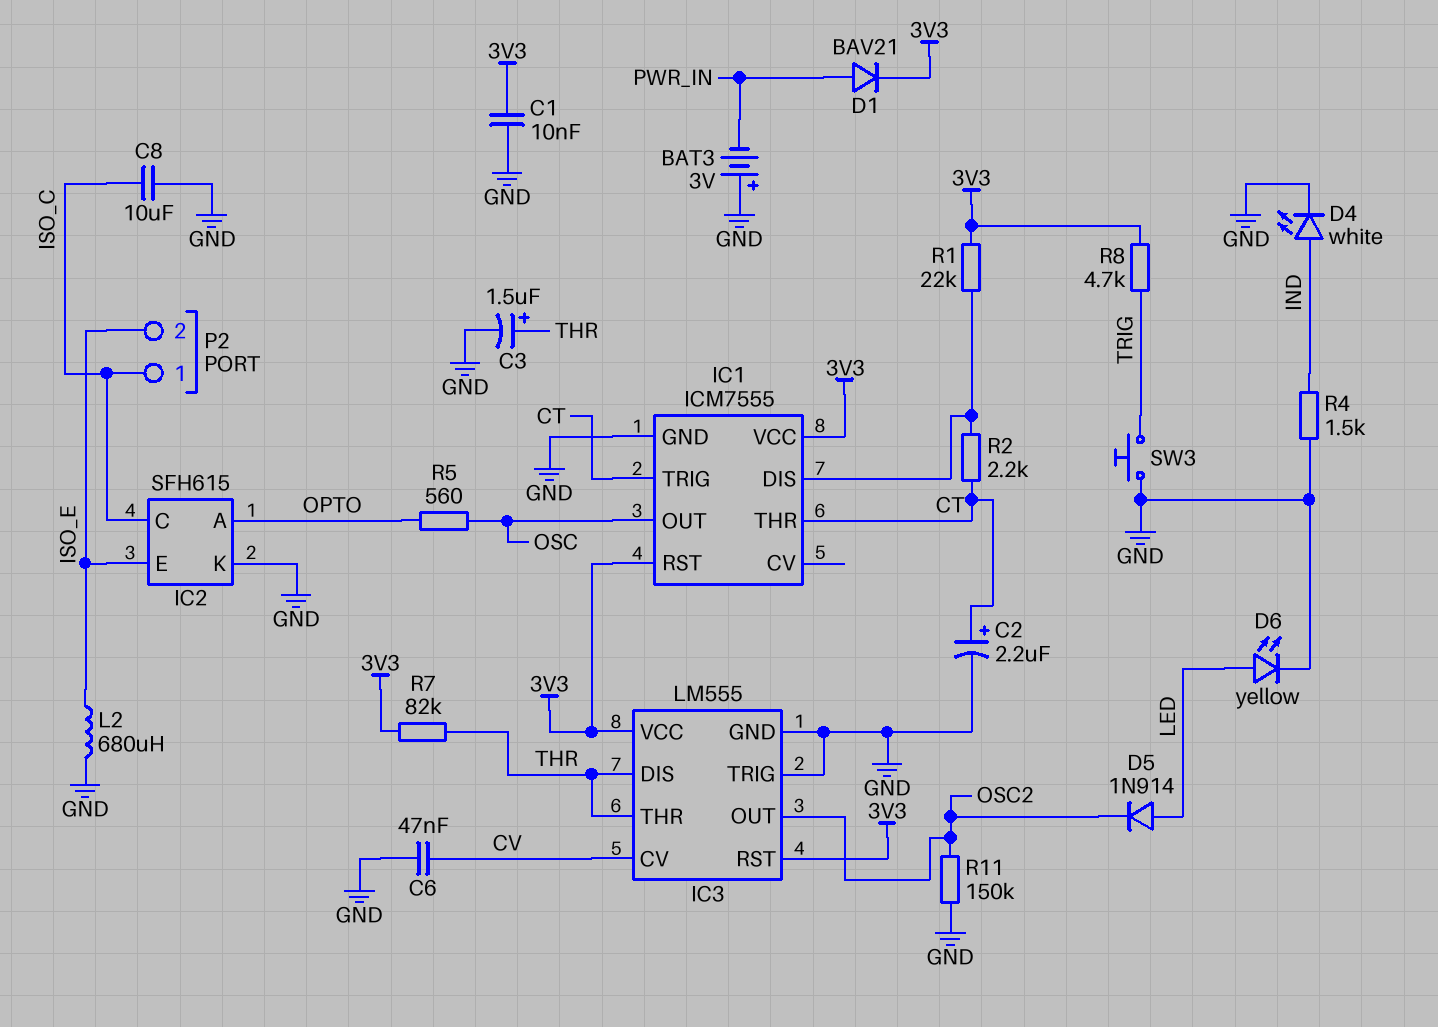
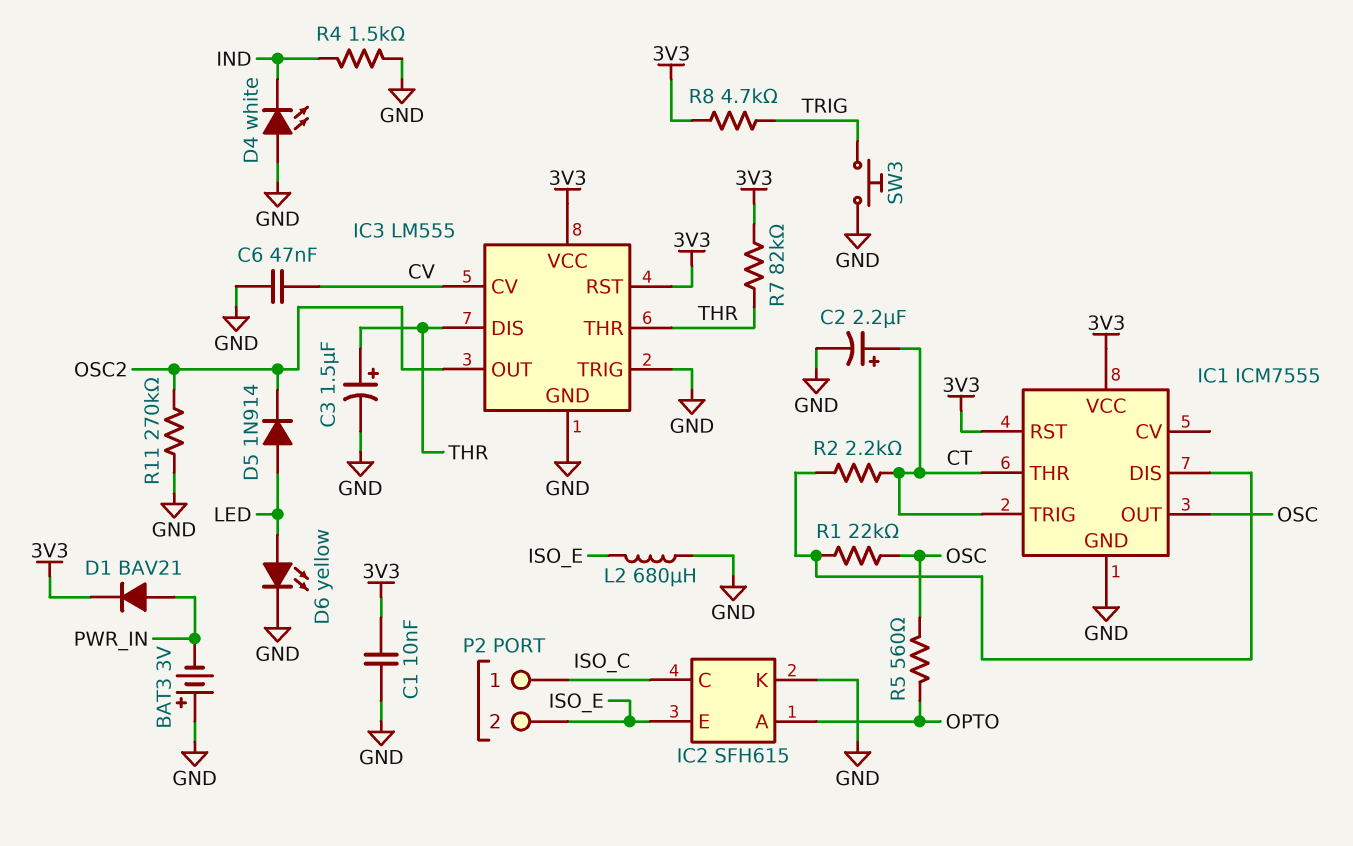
C8: 10uF (GND, ISO_C) -> none
D4: LED white (A IND, K GND) -> LED white (A GND, K IND)
R1: 22k (3V3, IC1/DIS) -> 22k (IC1/DIS, OSC)
R11: 150k (GND, OSC2) -> 270k (GND, OSC2)

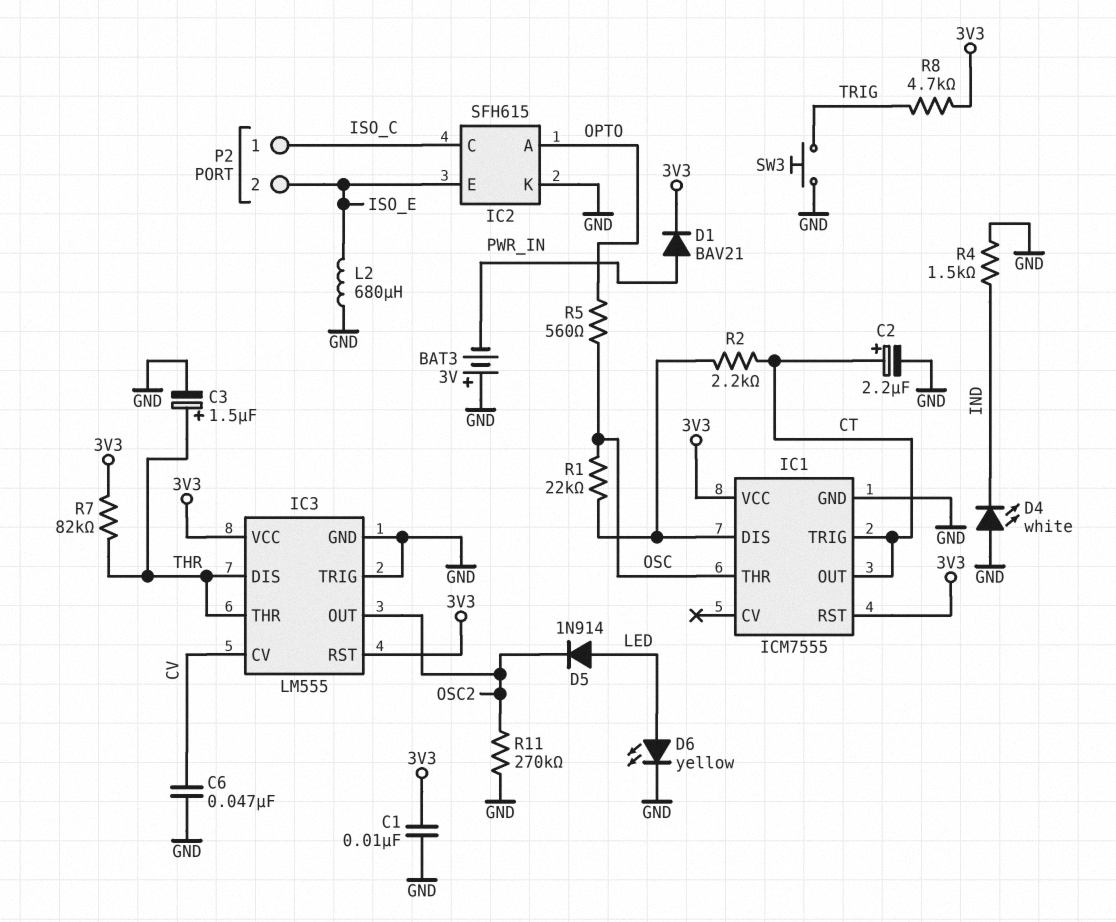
IC1 pin OUT: OSC -> CT
IC1 pin THR: CT -> OSC

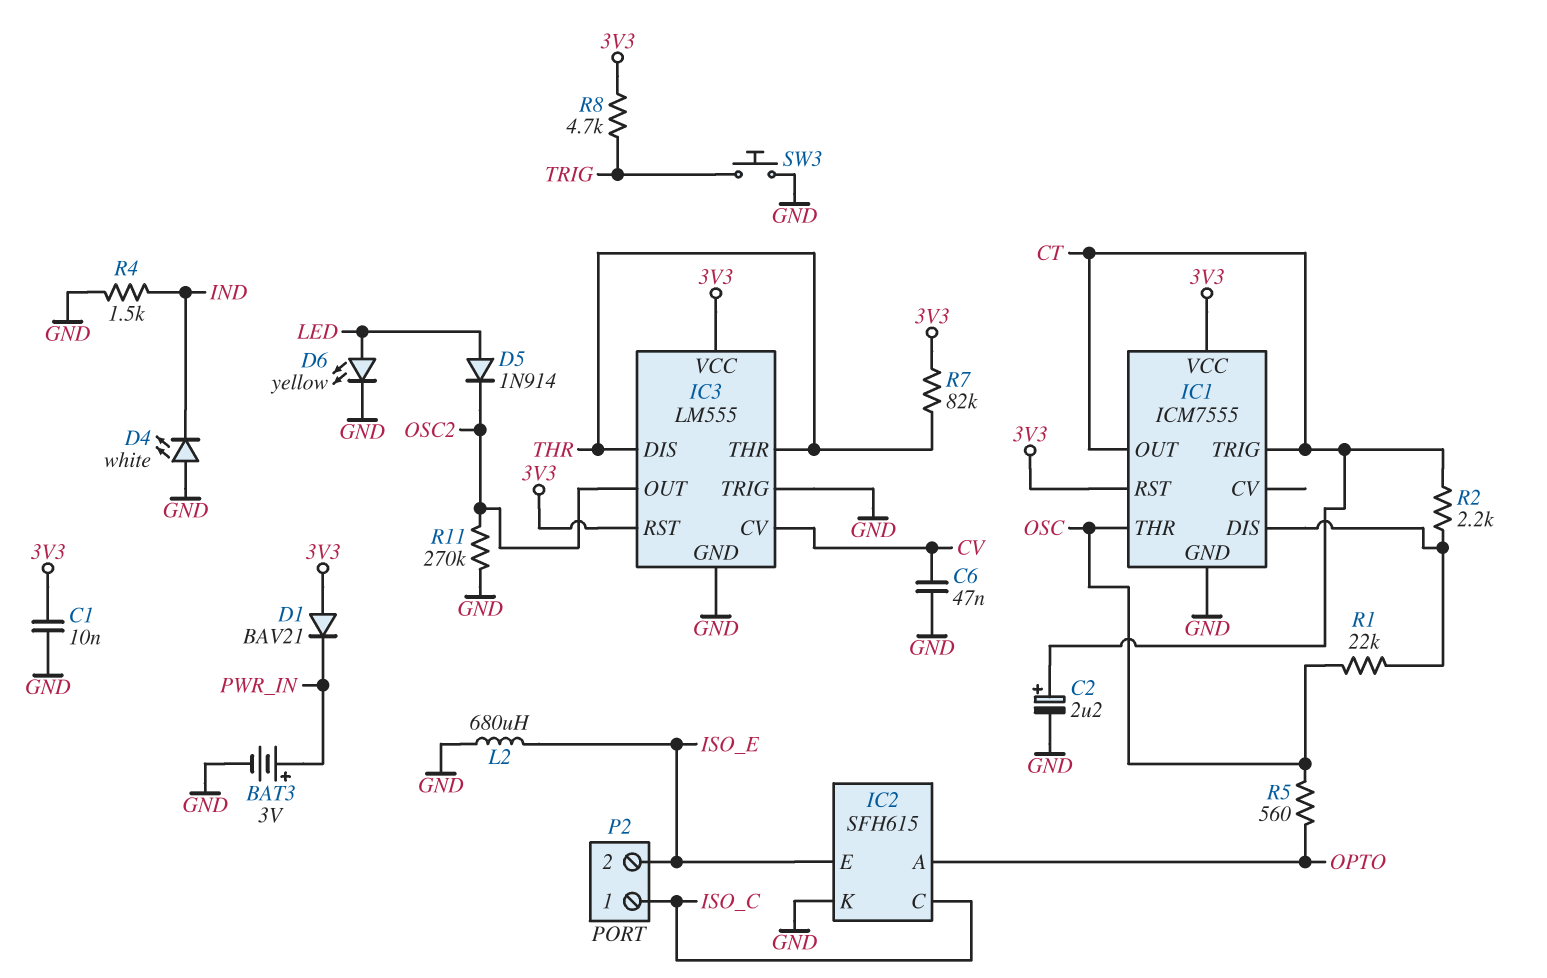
BAT3: 3V (plus GND, minus PWR_IN) -> 3V (plus PWR_IN, minus GND)
C3: 1.5uF (plus THR, minus GND) -> none
D1: diode BAV21 (A PWR_IN, K 3V3) -> diode BAV21 (A 3V3, K PWR_IN)

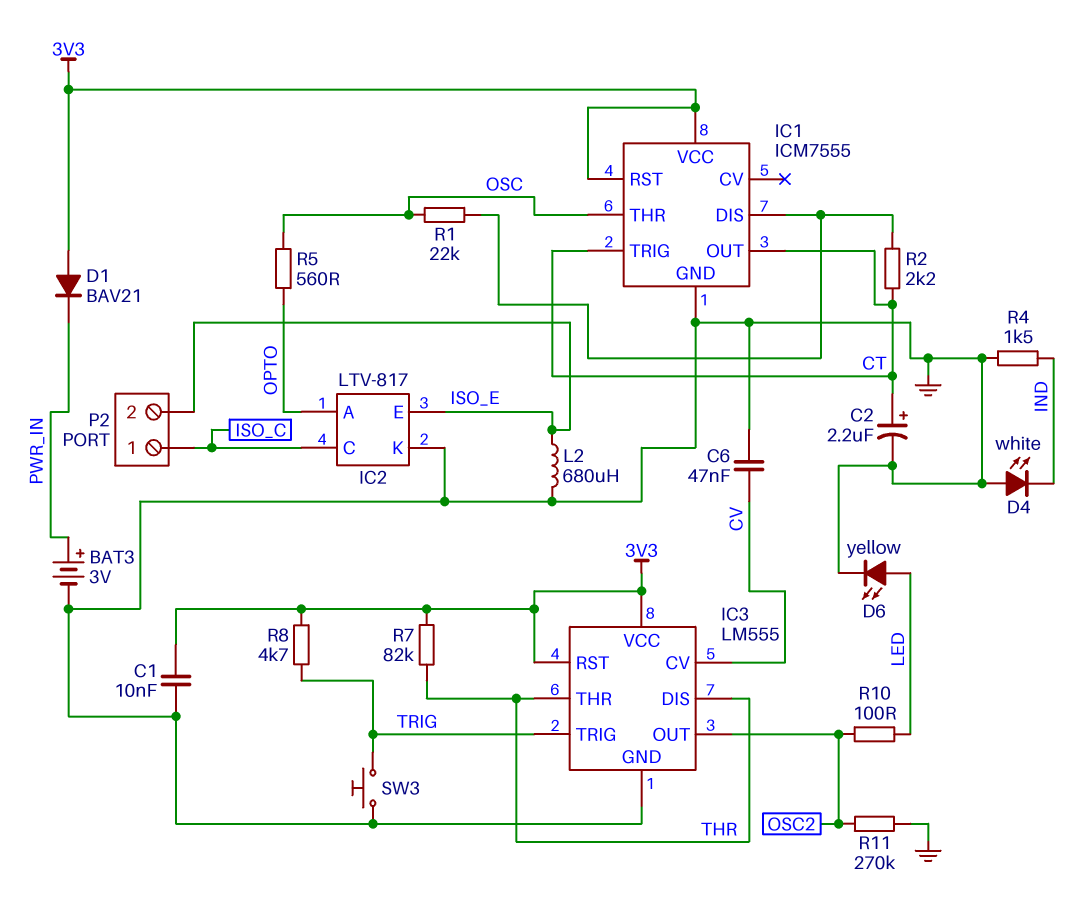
D5: diode 1N914 (A LED, K OSC2) -> none
IC2: SFH615 -> LTV-817
IC3 pin TRIG: GND -> TRIG
R10: none -> 100 (LED, OSC2)

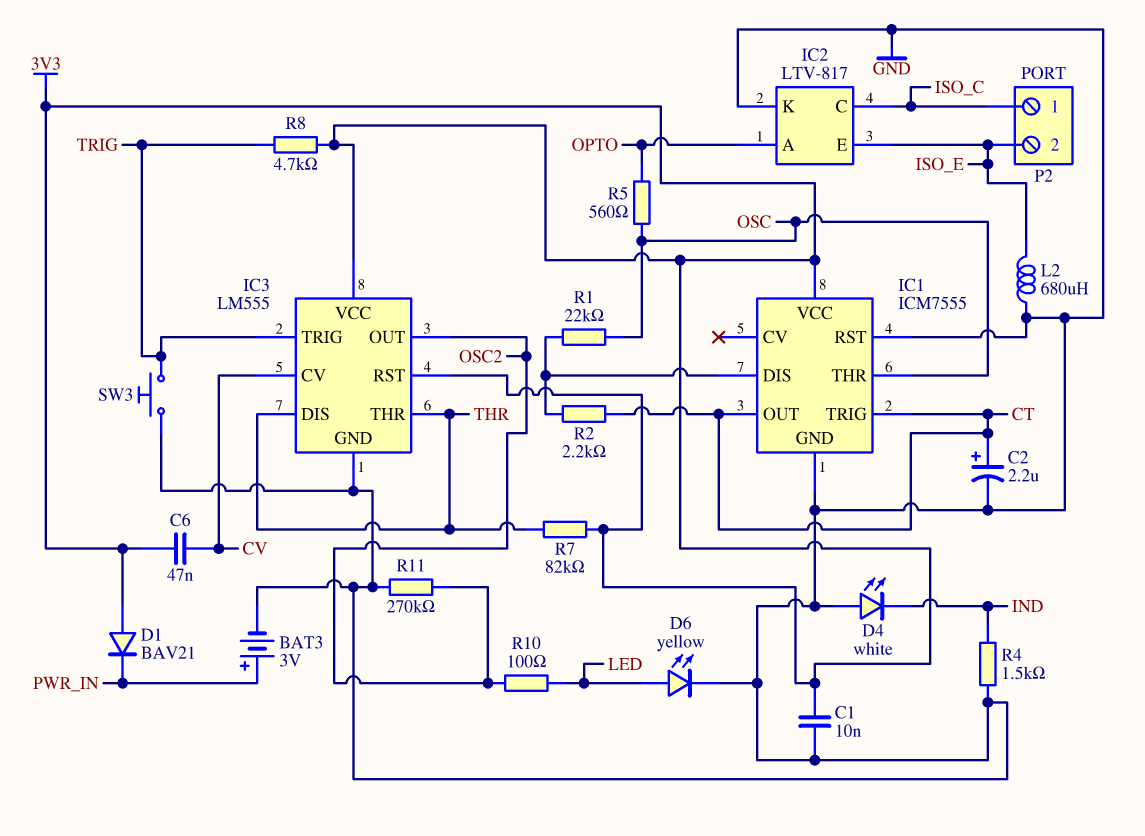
C6: 47nF (CV, GND) -> 47nF (3V3, CV)
IC1 pin RST: 3V3 -> GND

